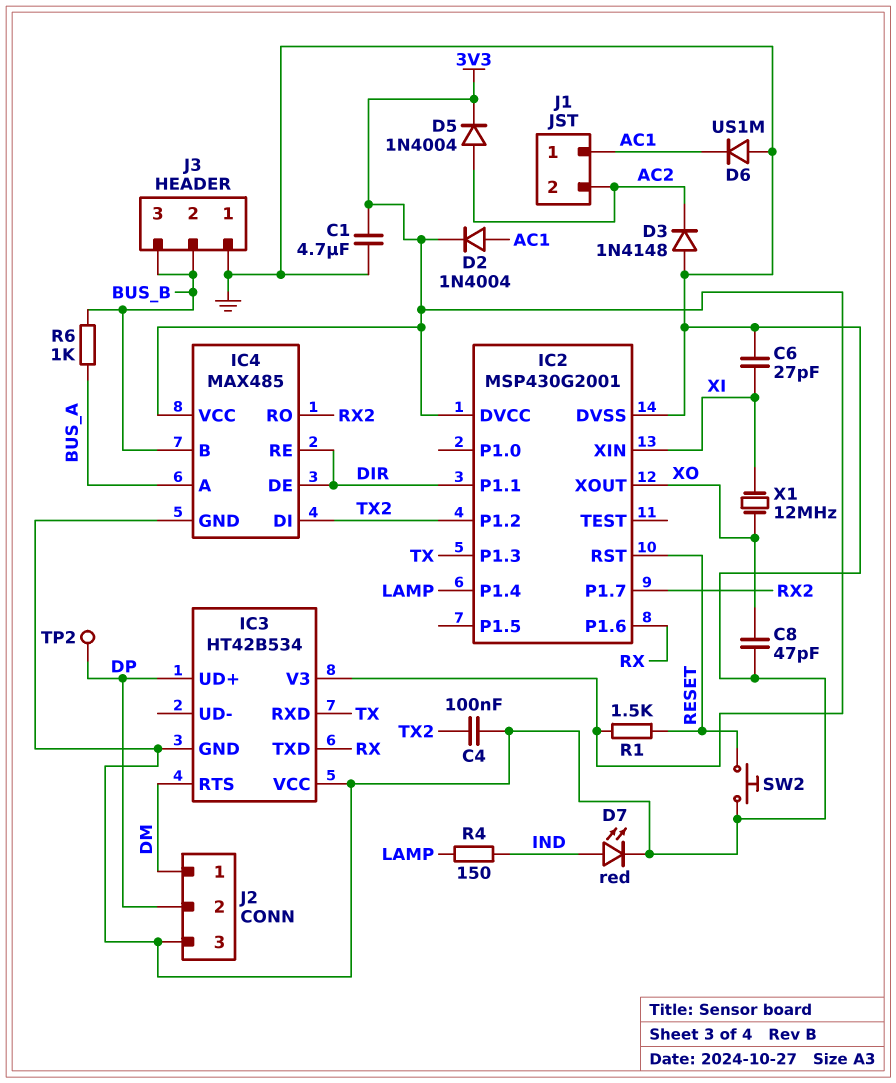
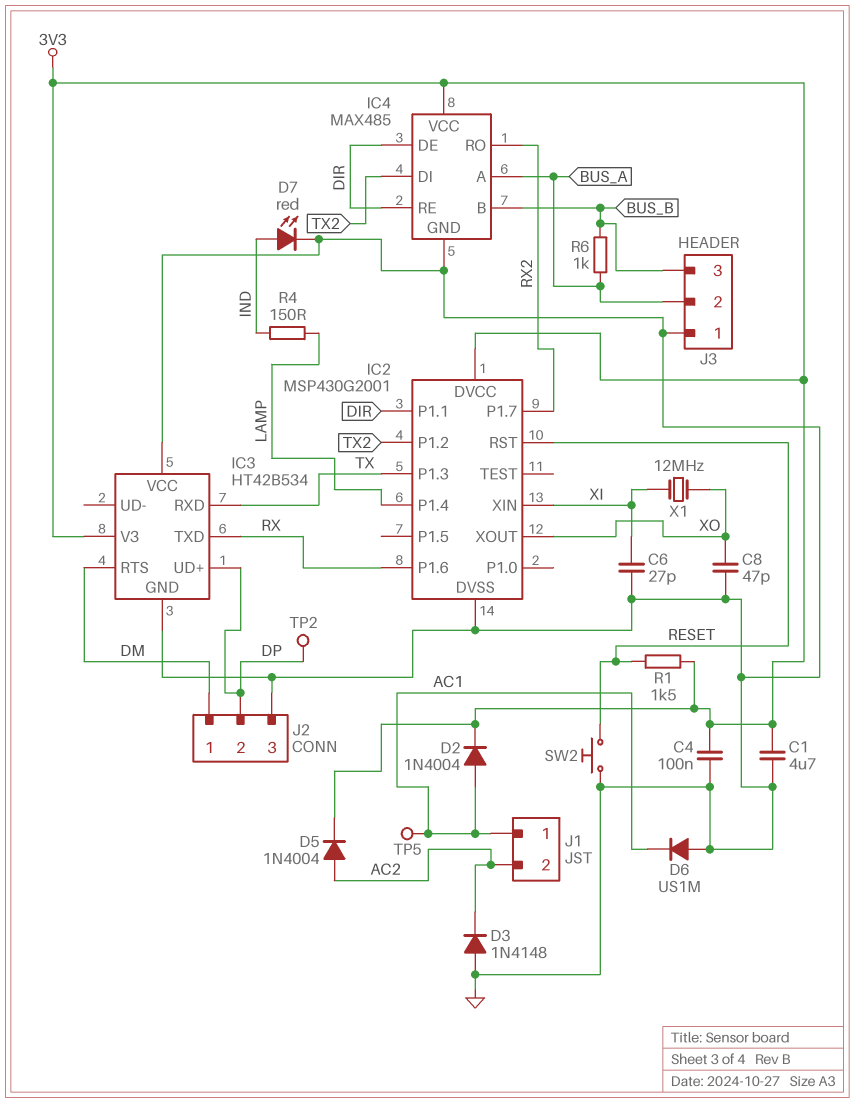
C4: 100nF (GND, TX2) -> 100nF (3V3, GND)
J3 pin 2: BUS_B -> BUS_A
TP5: none -> test point (AC1)

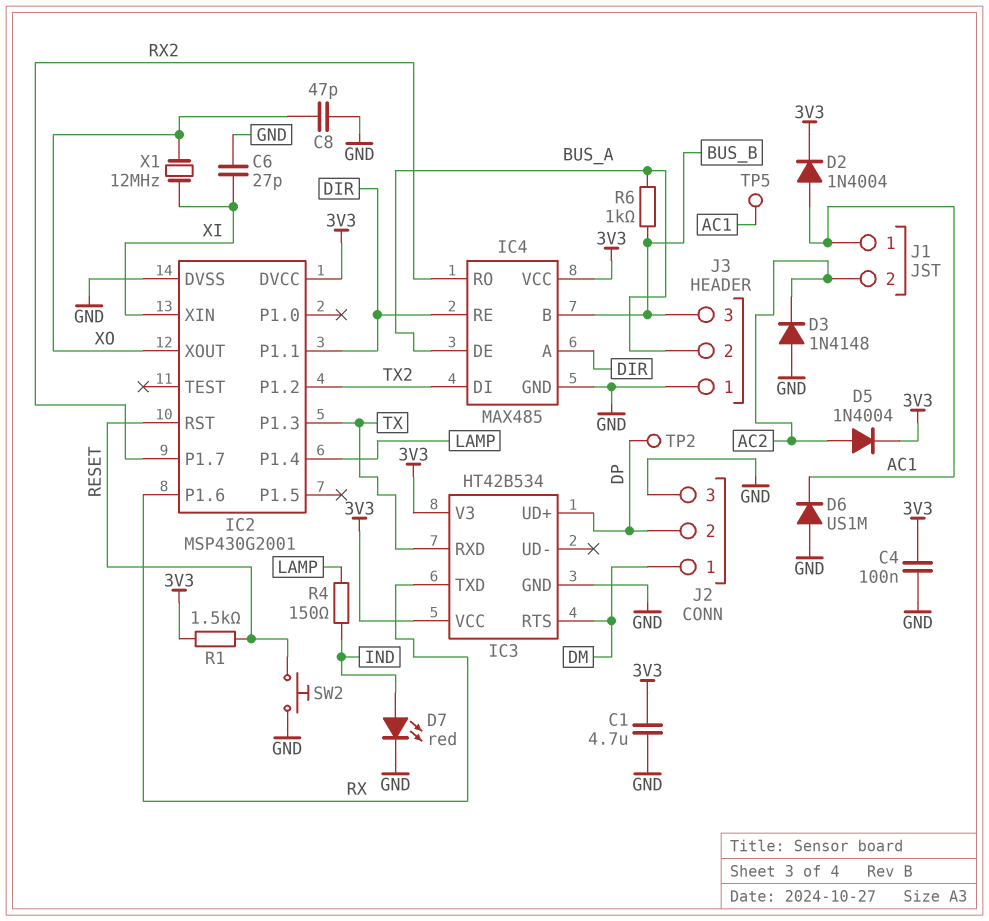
IC3 pin VCC: GND -> 3V3
IC4 pin A: BUS_A -> DIR
IC4 pin DE: DIR -> BUS_A

